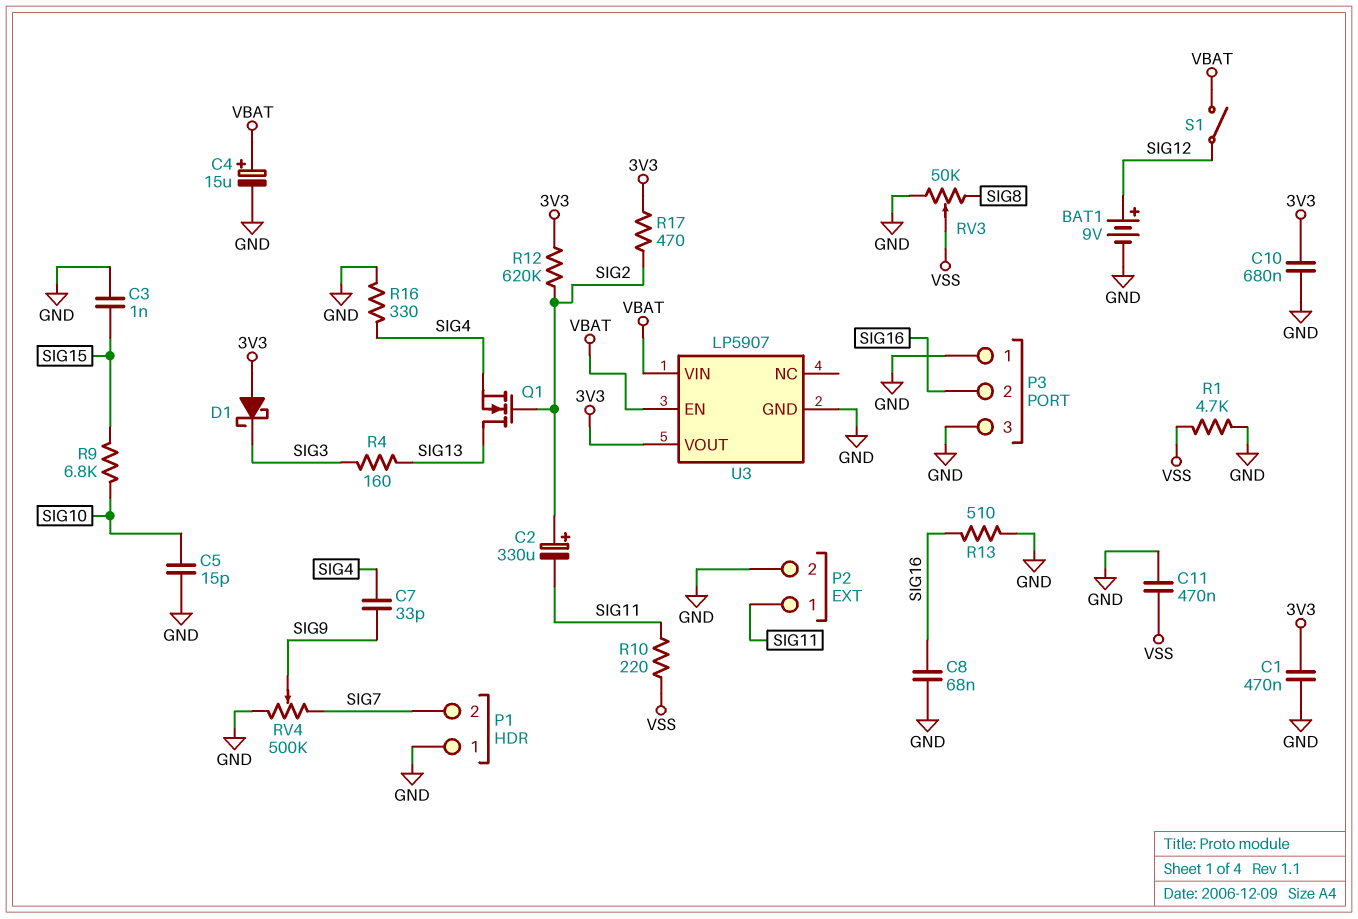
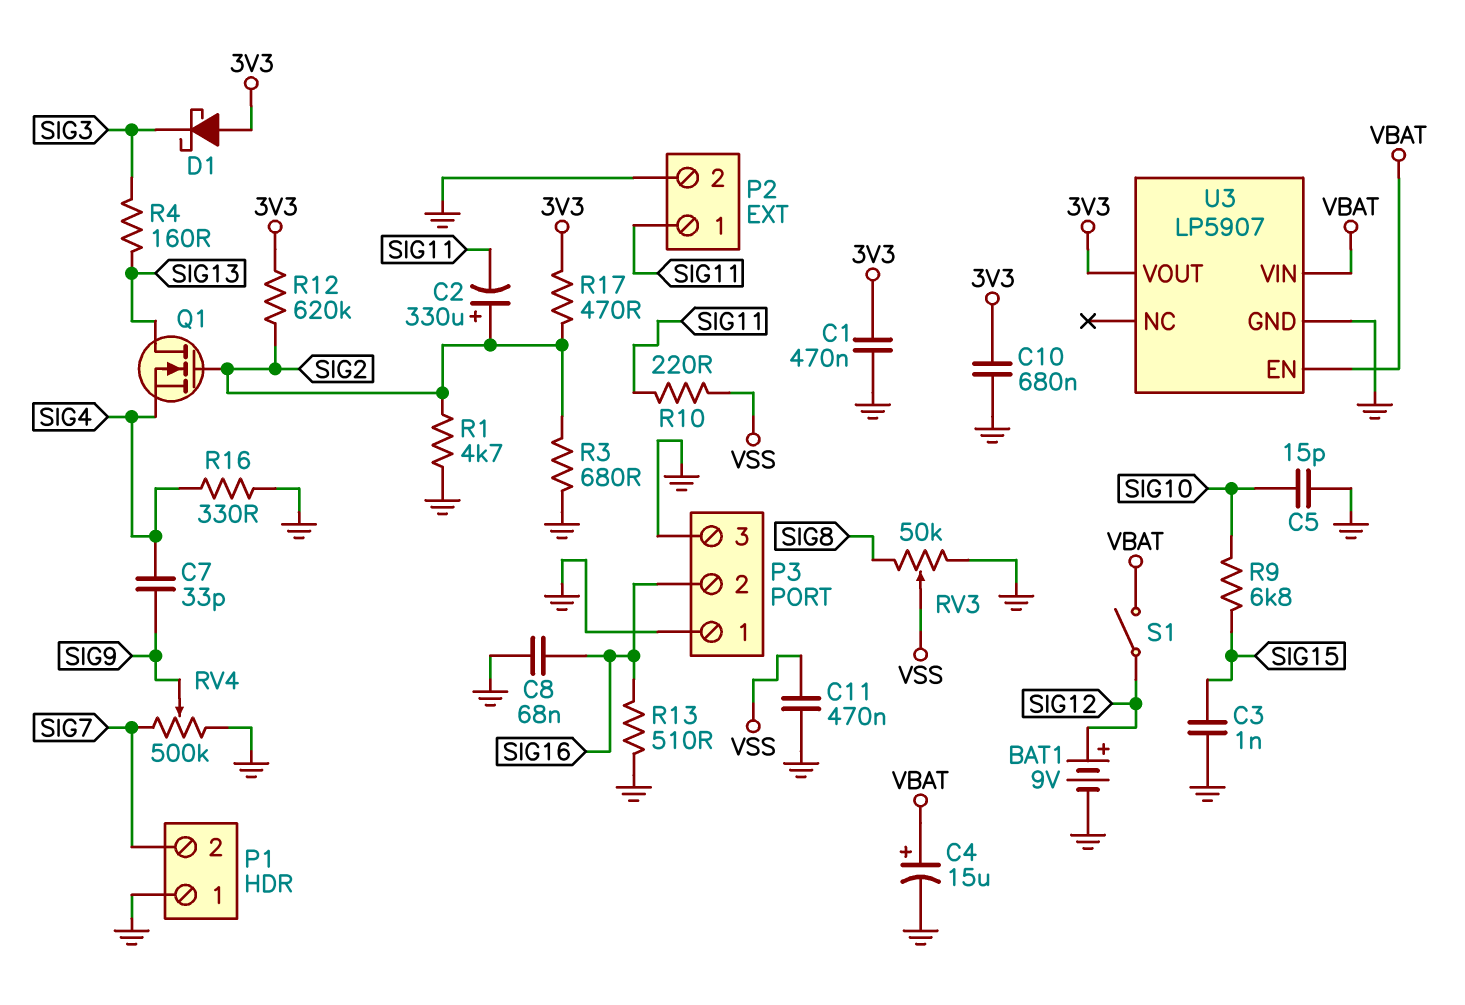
R1: 4.7k (GND, VSS) -> 4.7k (GND, SIG2)
R3: none -> 680 (GND, SIG2)

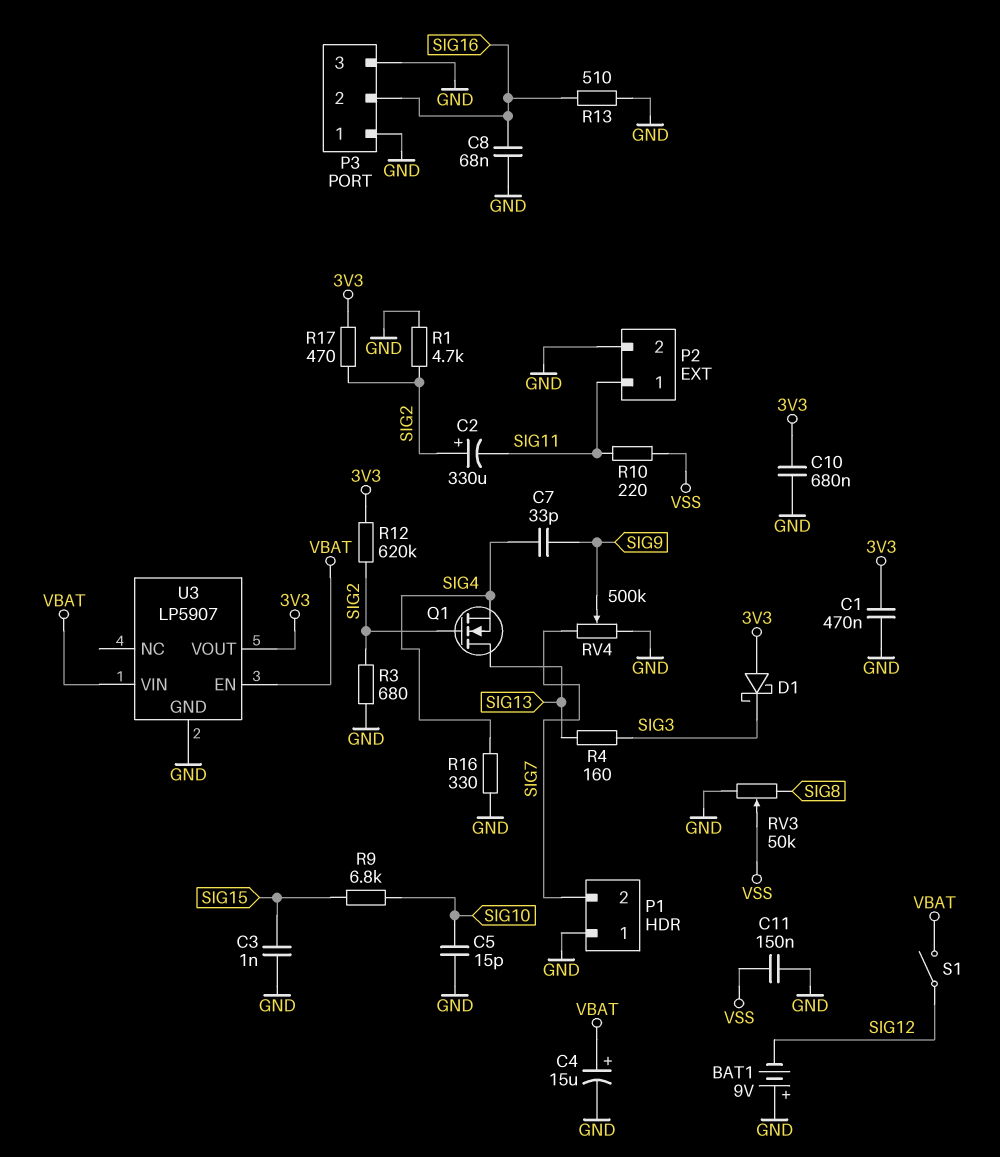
BAT1: 9V (plus SIG12, minus GND) -> 9V (plus GND, minus SIG12)
C11: 470nF (GND, VSS) -> 150nF (GND, VSS)

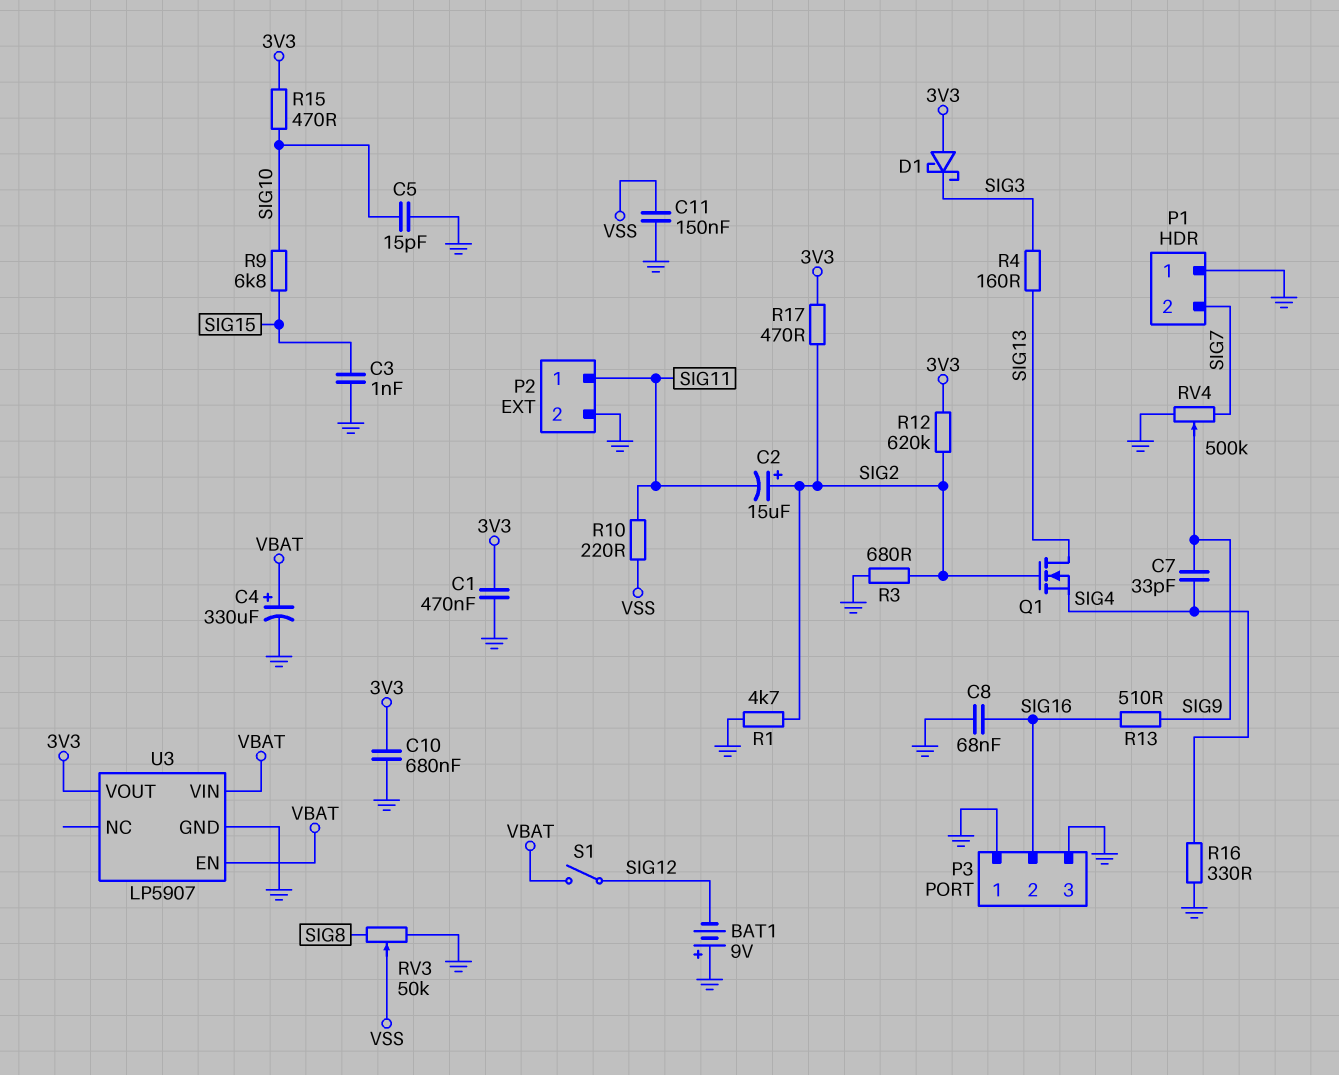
C2: 330uF (plus SIG2, minus SIG11) -> 15uF (plus SIG2, minus SIG11)
C4: 15uF (plus VBAT, minus GND) -> 330uF (plus VBAT, minus GND)
R13: 510 (GND, SIG16) -> 510 (SIG9, SIG16)
R15: none -> 470 (3V3, SIG10)

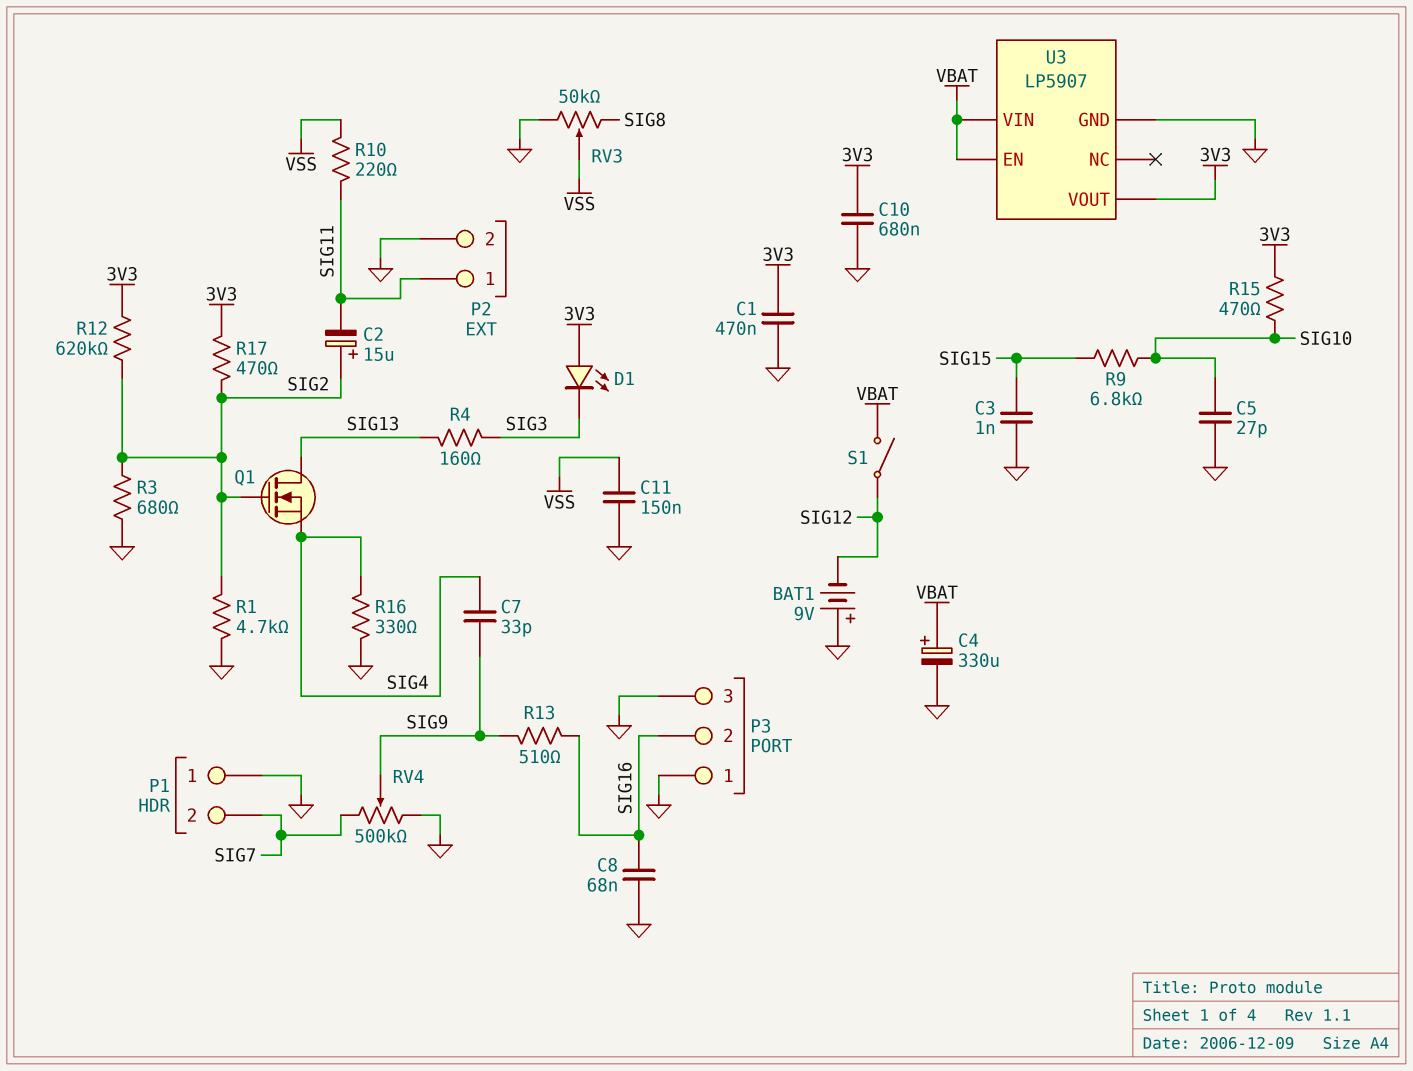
C5: 15pF (GND, SIG10) -> 27pF (GND, SIG10)
D1: schottky (A 3V3, K SIG3) -> LED (A 3V3, K SIG3)

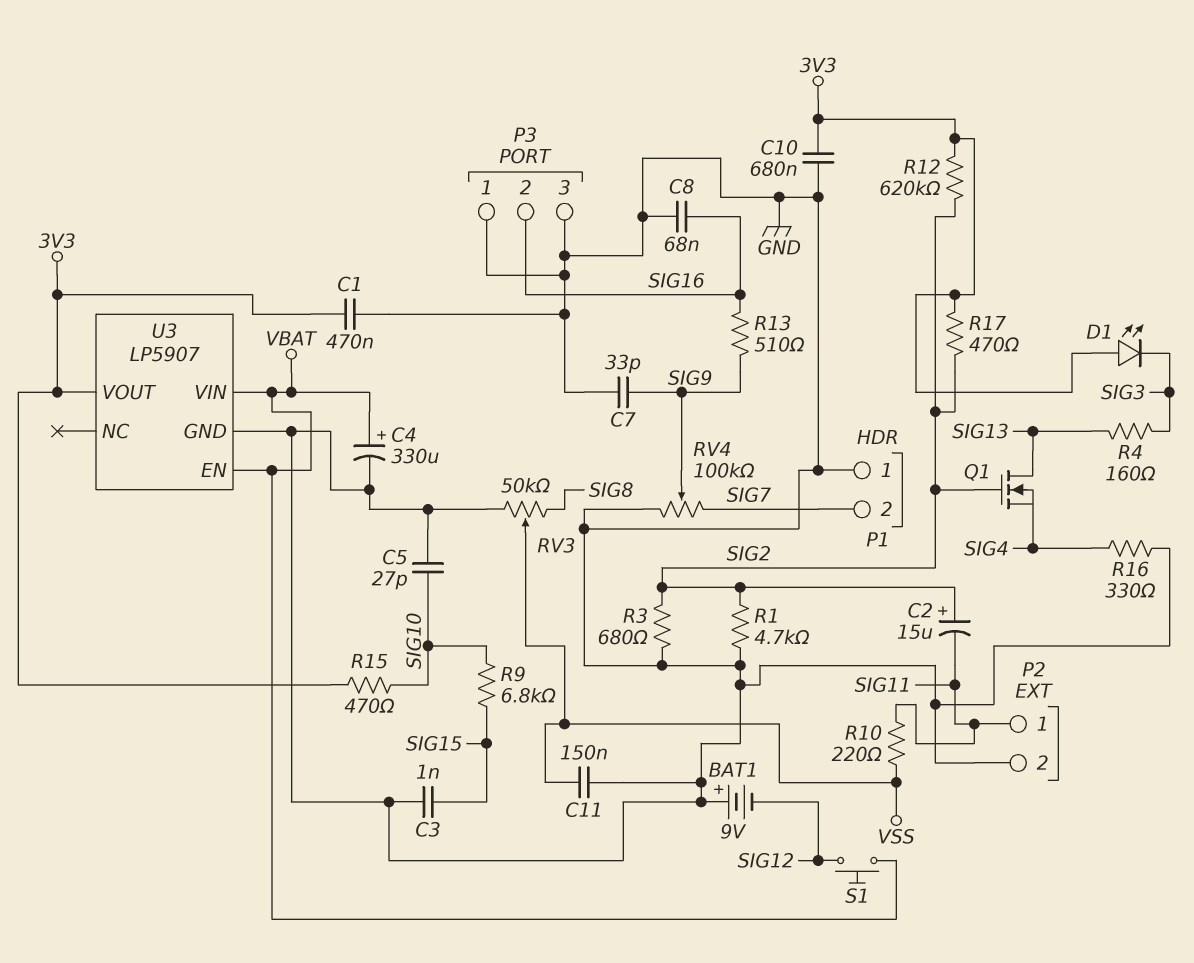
C7: 33pF (SIG4, SIG9) -> 33pF (GND, SIG9)
RV4: 500k (GND, SIG7, wiper SIG9) -> 100k (GND, SIG7, wiper SIG9)
S1: switch (SIG12, VBAT) -> button (SIG12, VBAT)

